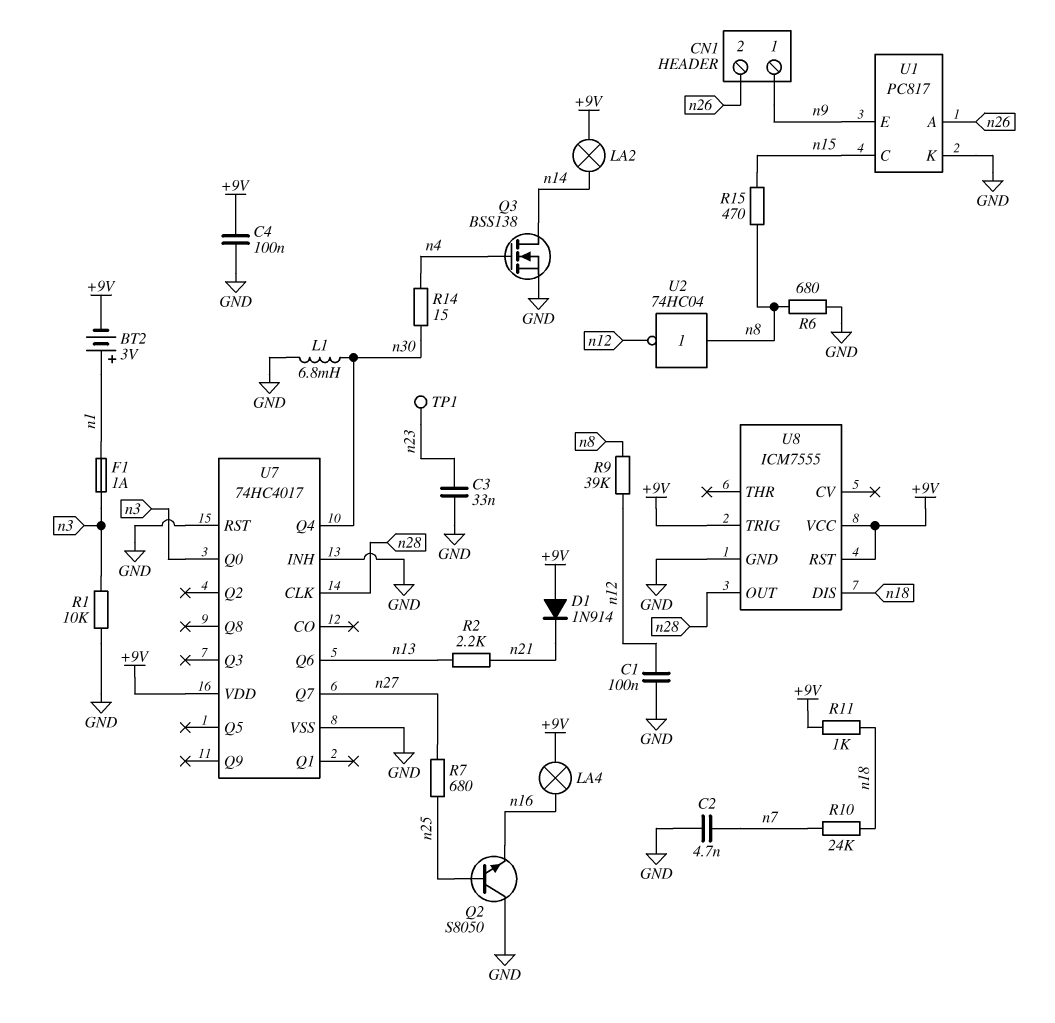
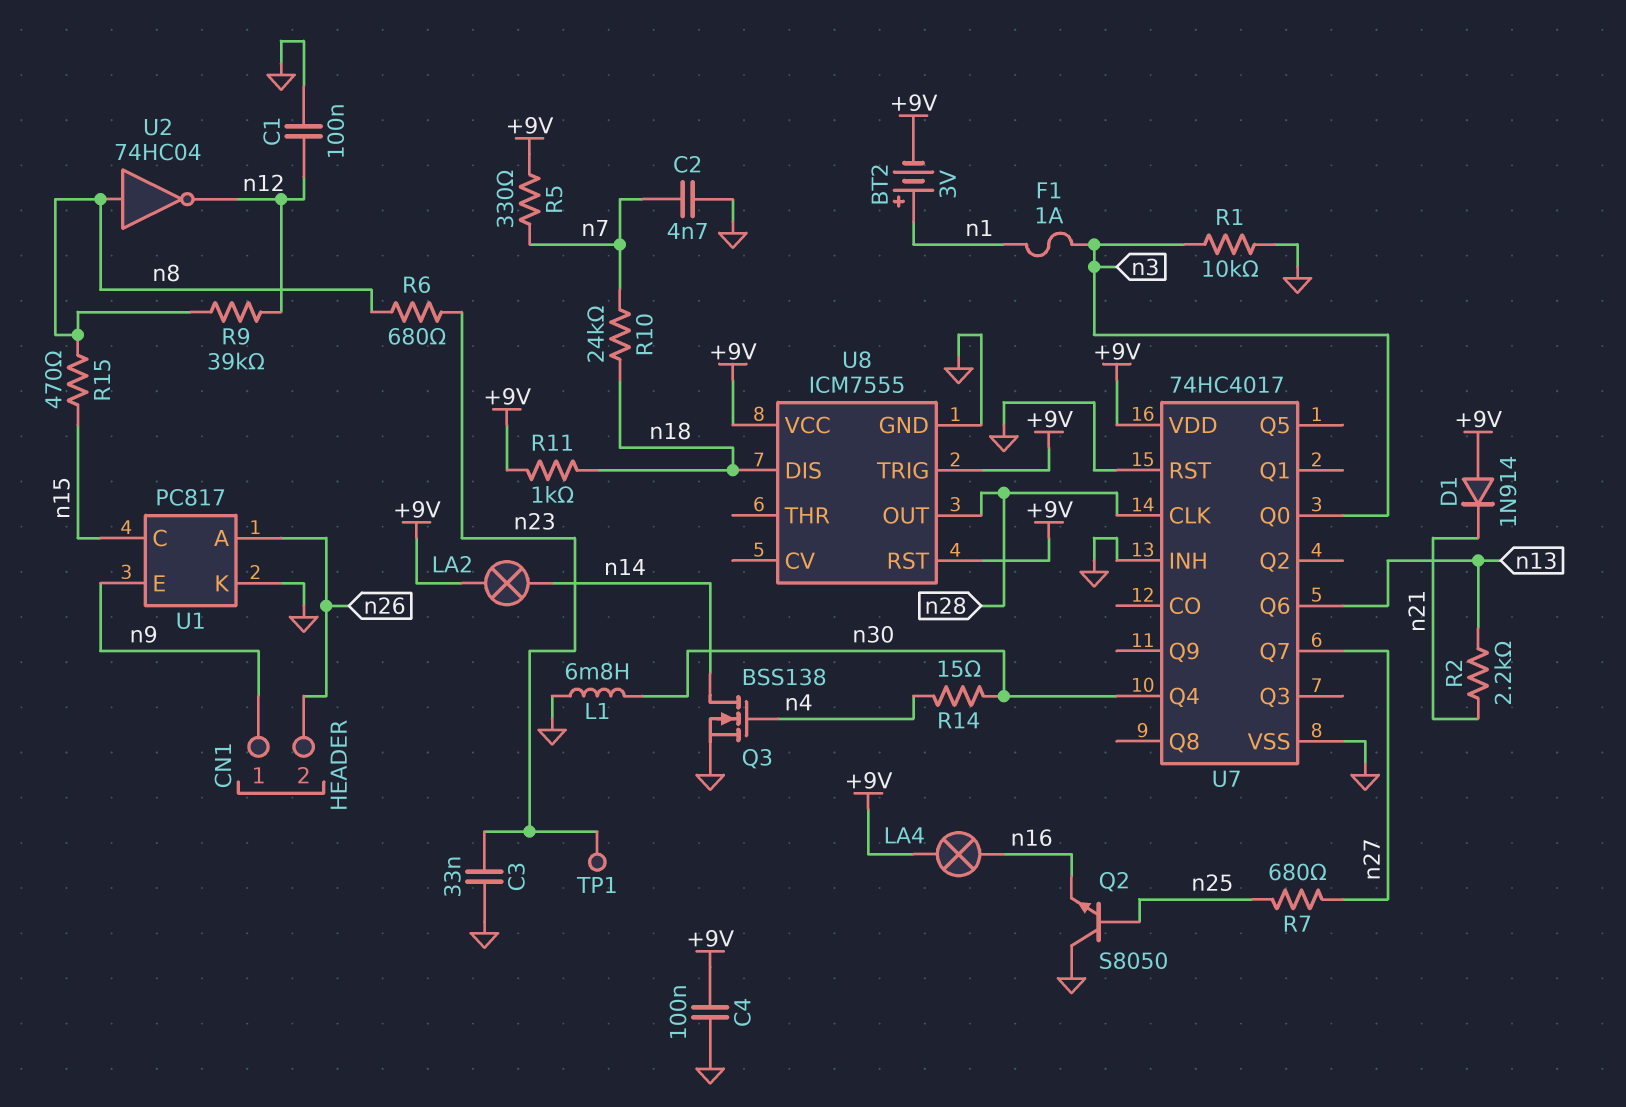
R5: none -> 330 (+9V, n7)
R6: 680 (GND, n8) -> 680 (n8, n23)

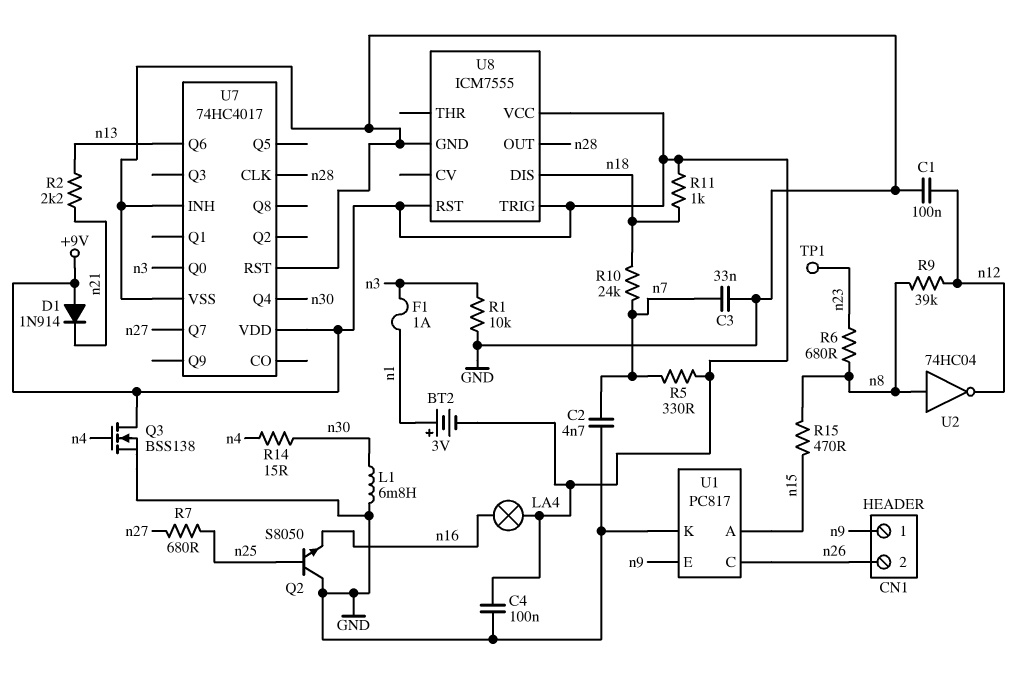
C3: 33nF (GND, n23) -> 33nF (GND, n7)
LA2: lamp (+9V, n14) -> none
Q3: NMOS BSS138 (G n4, D n14, S GND) -> NMOS BSS138 (G n4, D +9V, S GND)
U1 pin A: n26 -> n15
U1 pin C: n15 -> n26

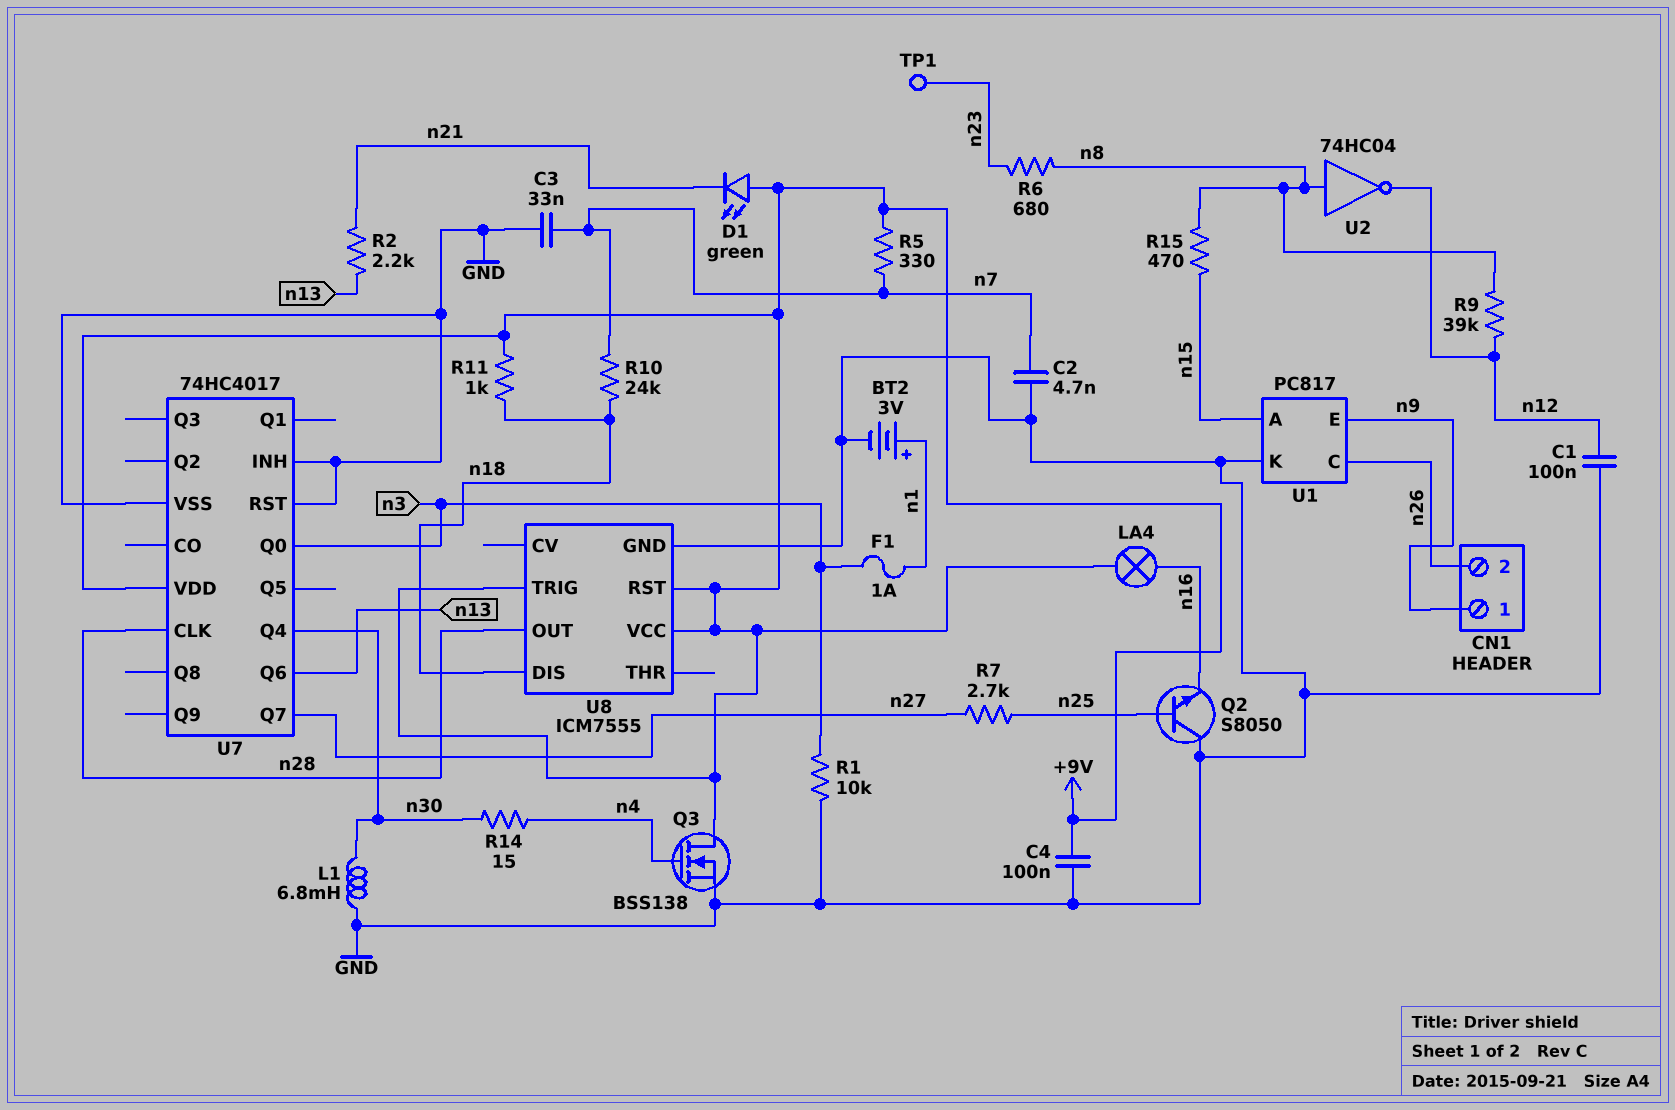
BT2: 3V (plus n1, minus +9V) -> 3V (plus n1, minus GND)
D1: diode 1N914 (A +9V, K n21) -> LED green (A +9V, K n21)
R7: 680 (n25, n27) -> 2.7k (n25, n27)

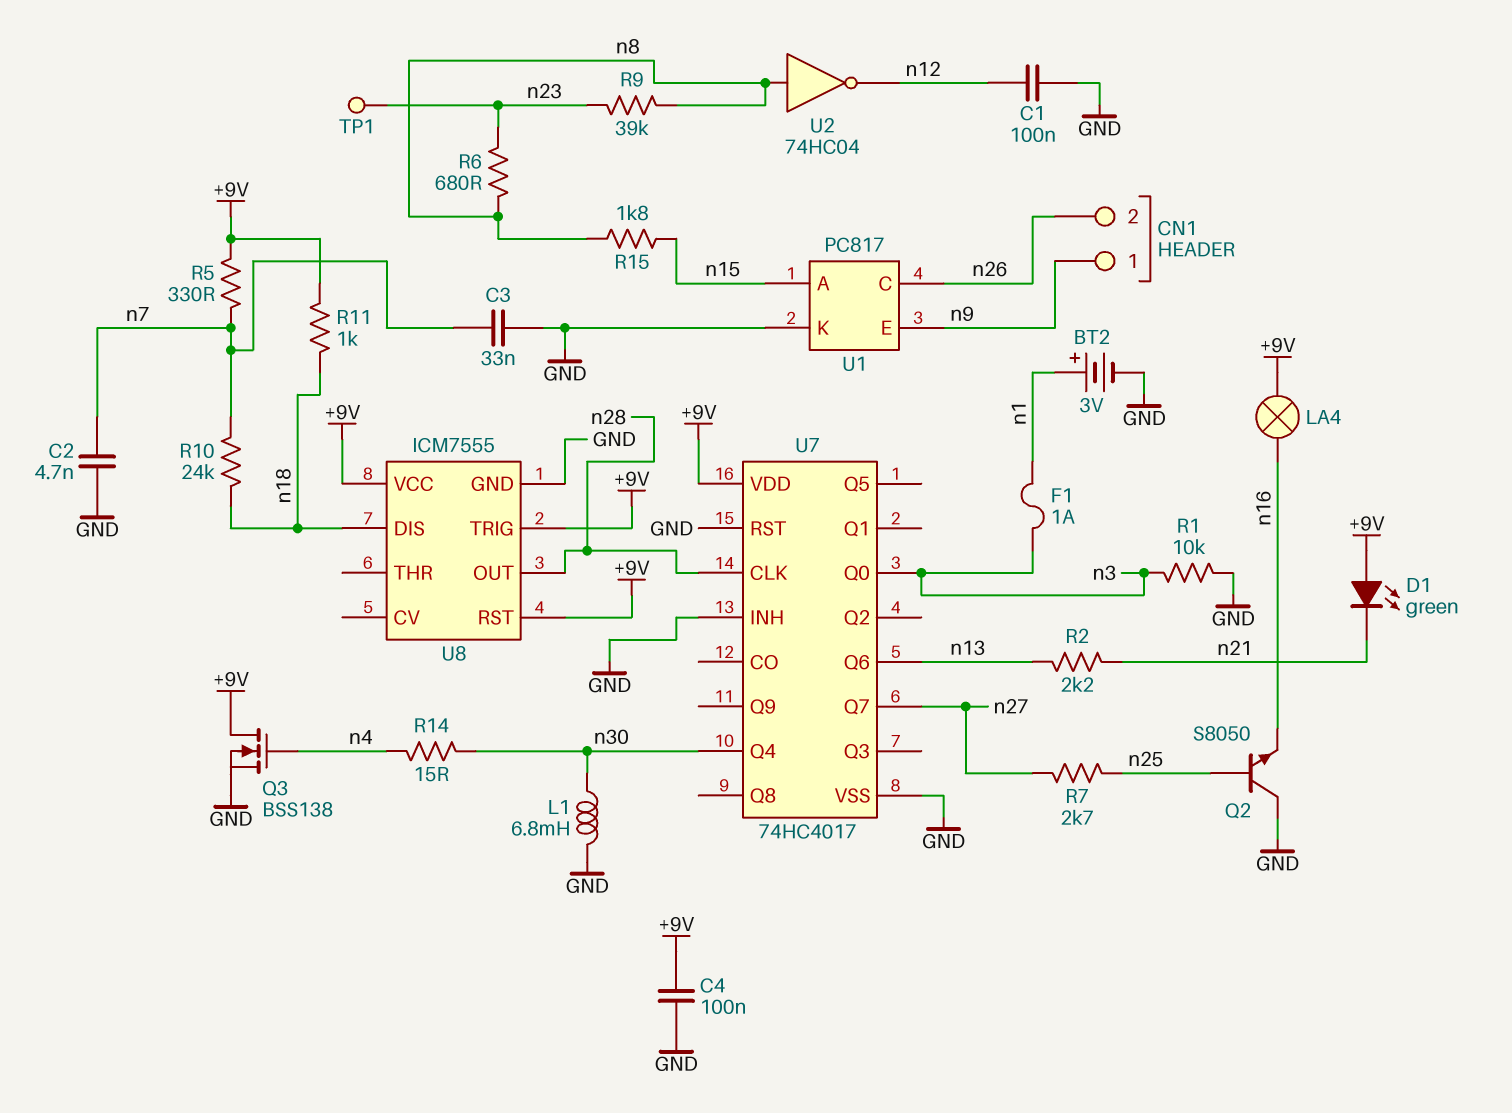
R9: 39k (n8, n12) -> 39k (n8, n23)
R15: 470 (n8, n15) -> 1.8k (n8, n15)

